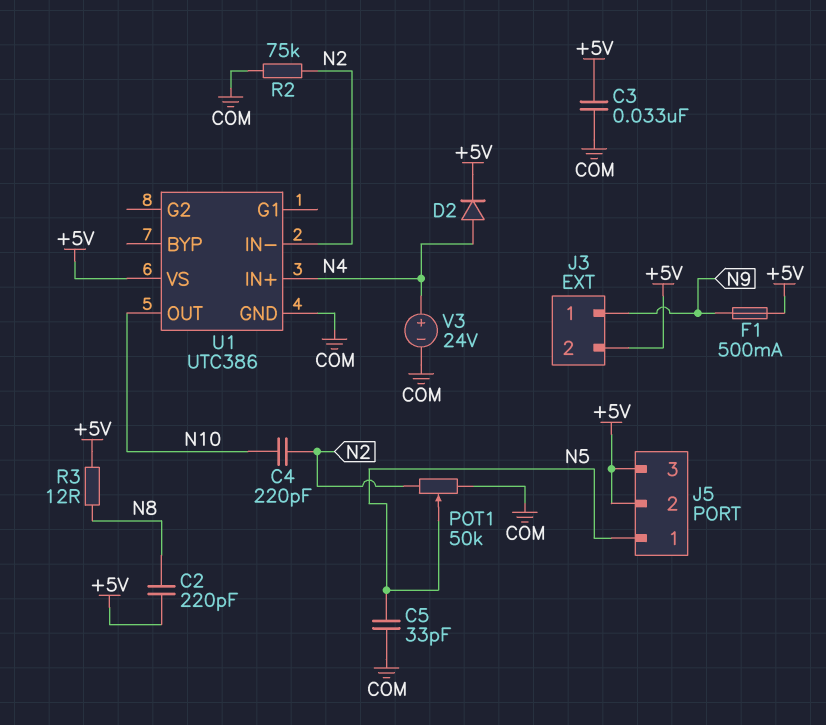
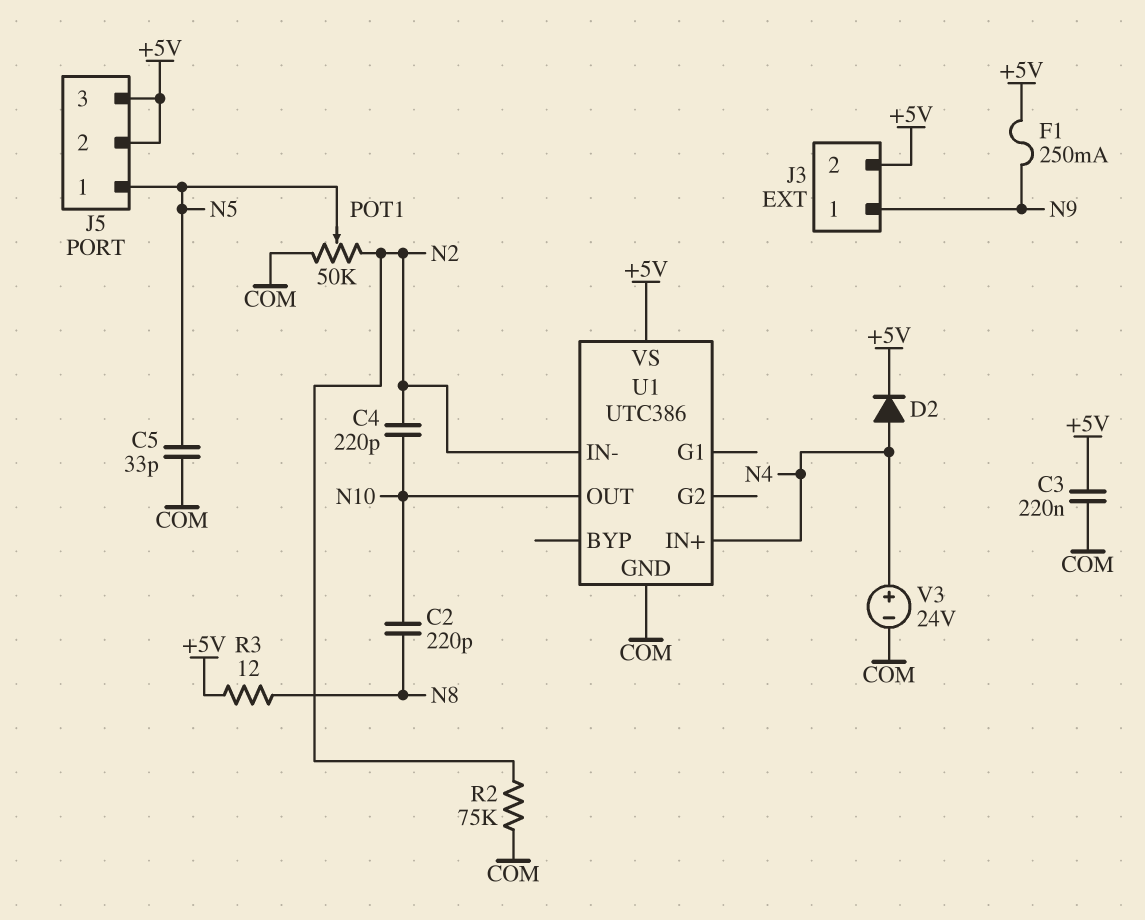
C2: 220pF (+5V, N8) -> 220pF (N8, N10)
C3: 33nF (+5V, COM) -> 220nF (+5V, COM)
F1: 500mA (+5V, N9) -> 250mA (+5V, N9)

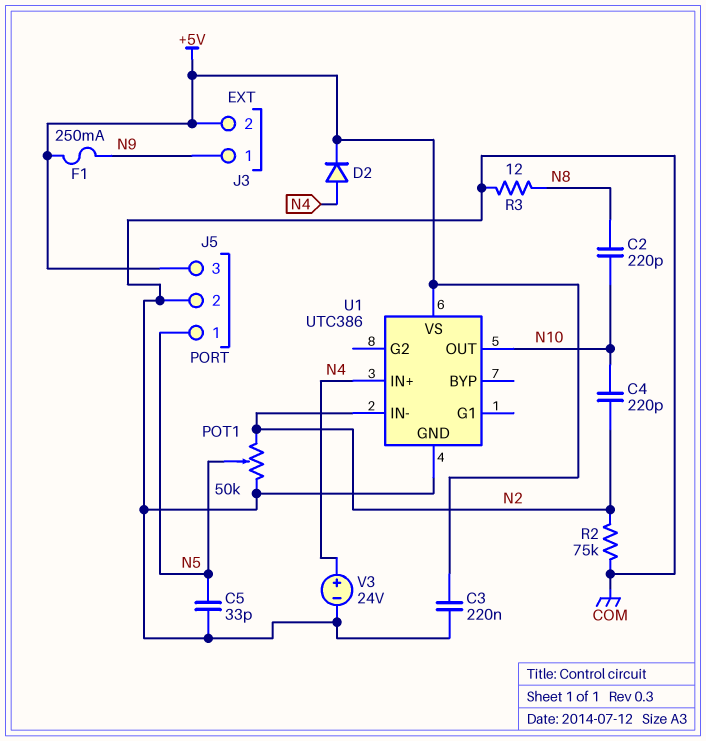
J5 pin 2: +5V -> COM
R3: 12 (+5V, N8) -> 12 (COM, N8)

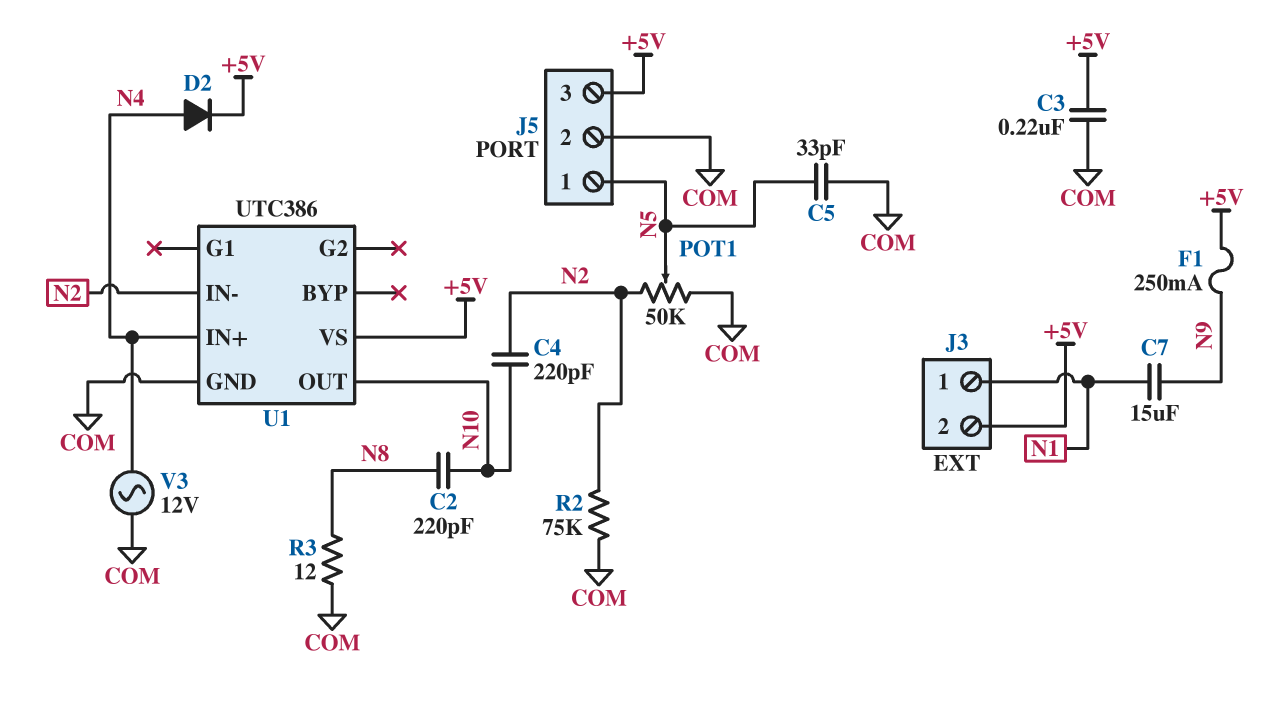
C7: none -> 15uF (N1, N9)
J3 pin 1: N9 -> N1
V3: 24V (plus N4, minus COM) -> AC 12V (COM, N4)

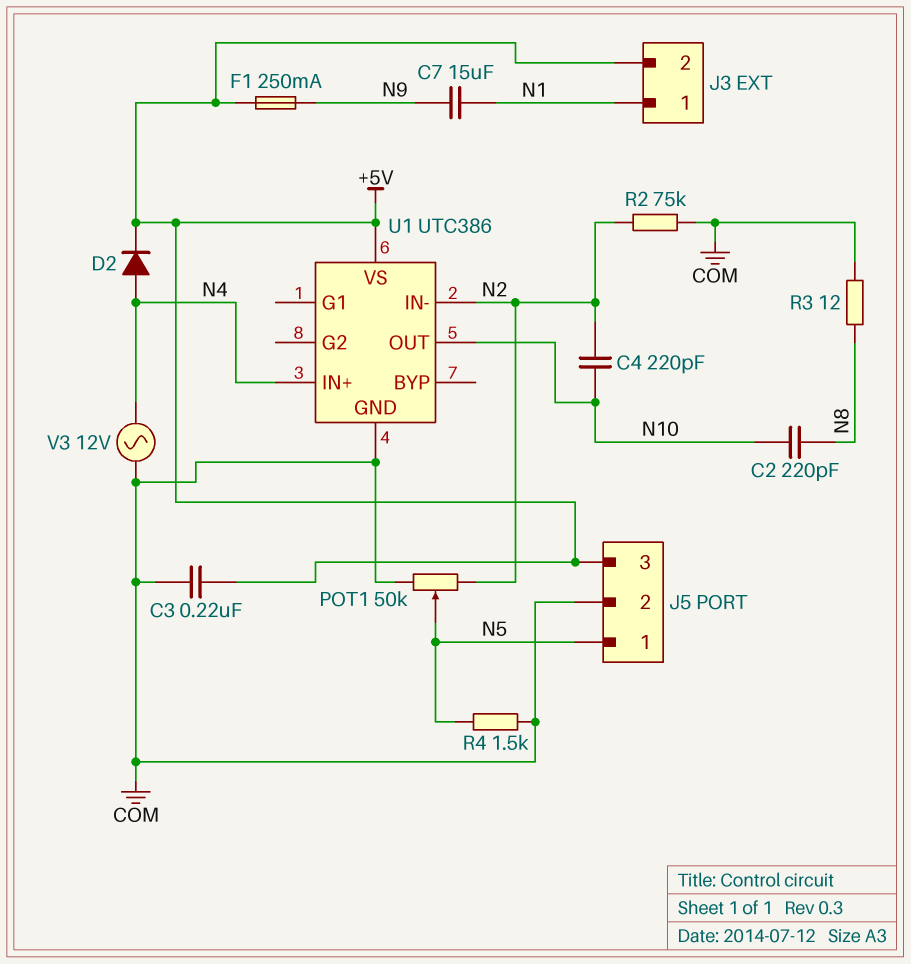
C5: 33pF (COM, N5) -> none
R4: none -> 1.5k (COM, N5)

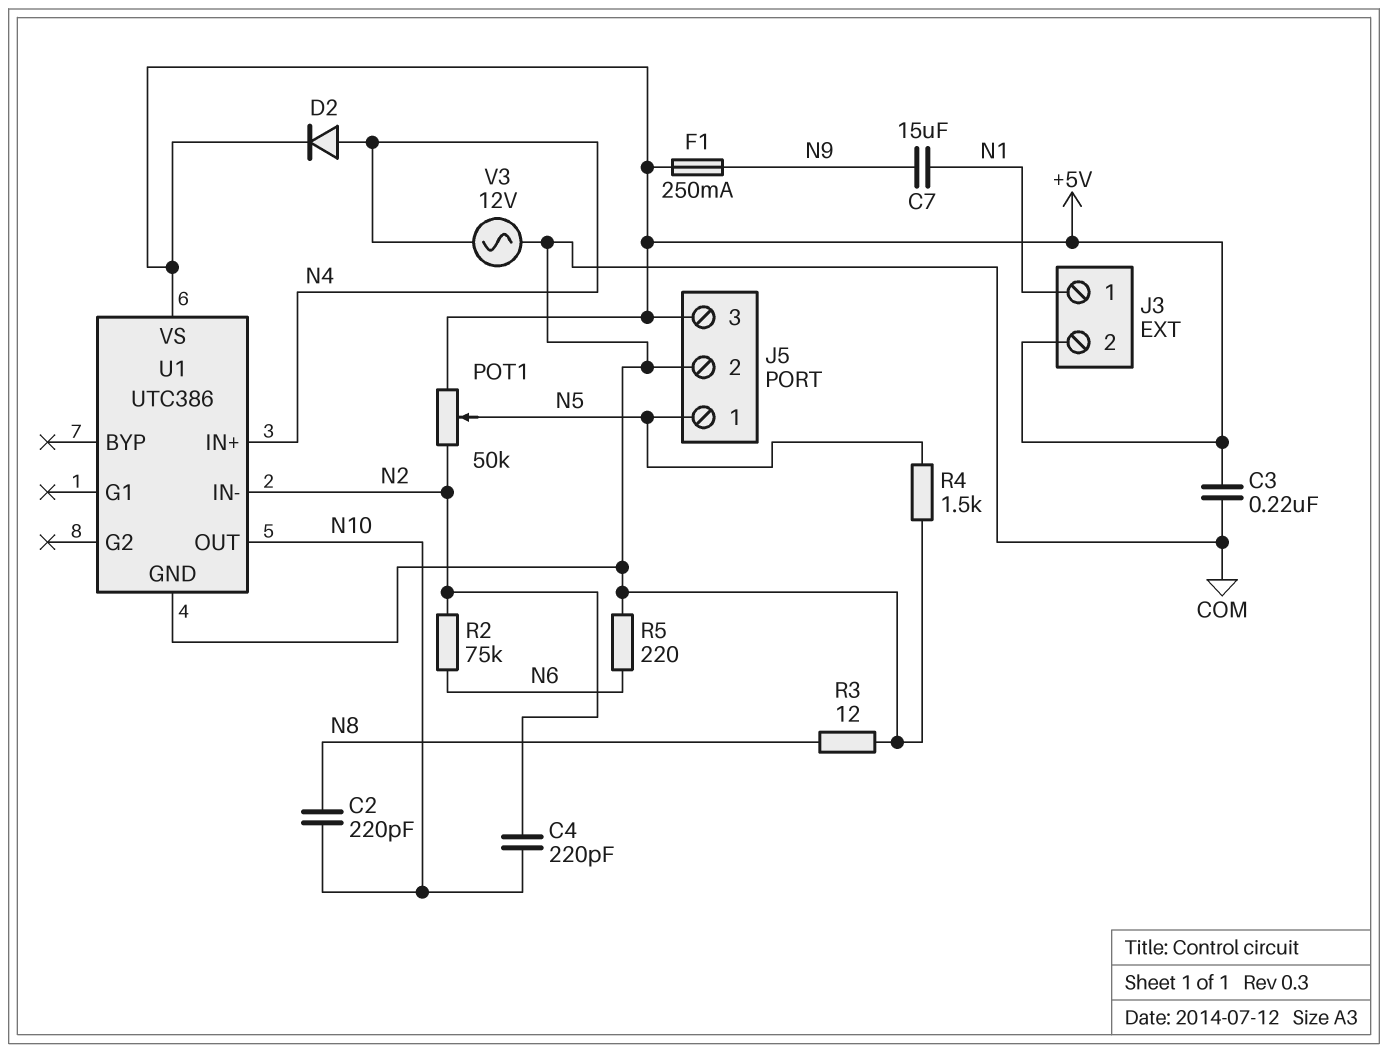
POT1: 50k (COM, N2, wiper N5) -> 50k (+5V, N2, wiper N5)
R2: 75k (COM, N2) -> 75k (N2, N6)
R5: none -> 220 (COM, N6)

